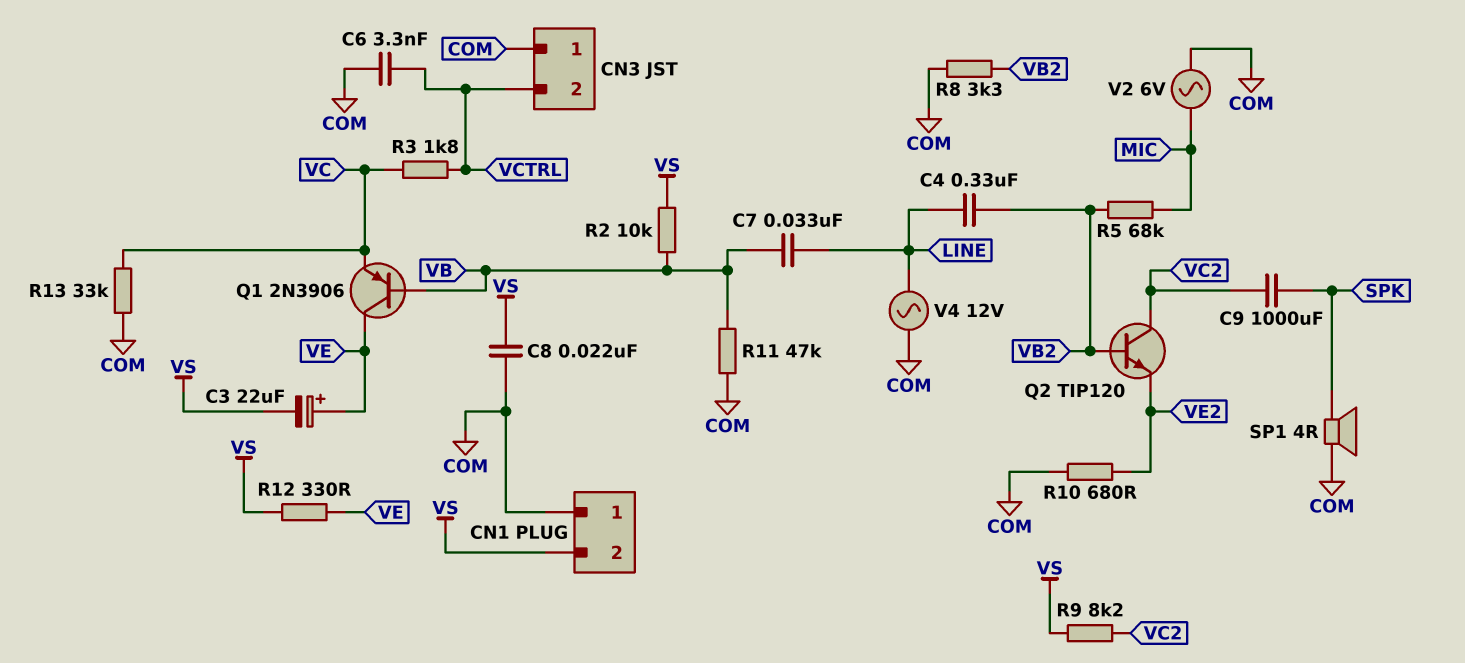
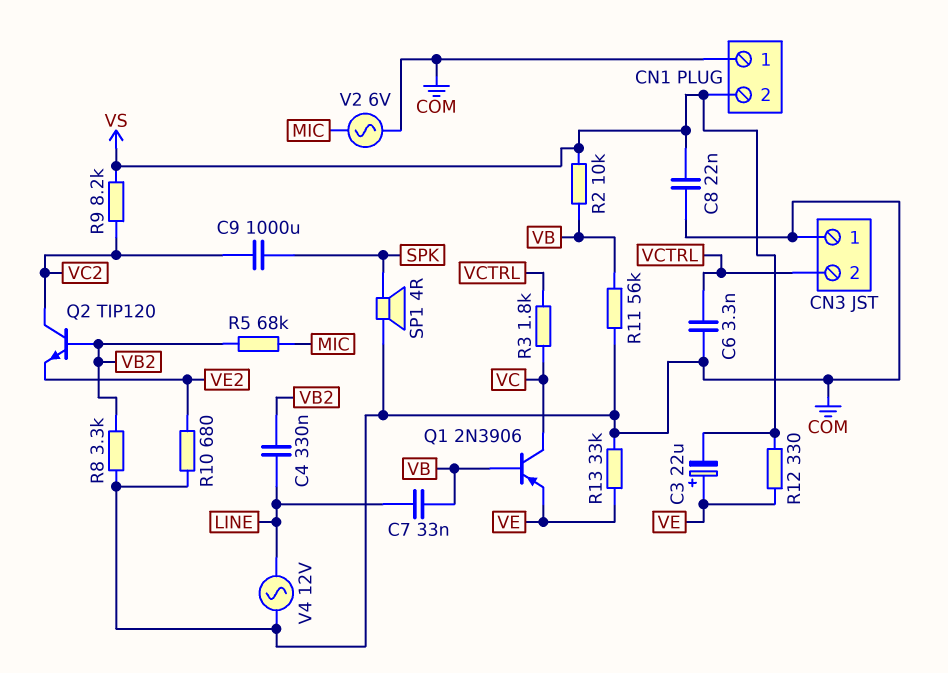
Q1: PNP 2N3906 (B VB, C VE, E VC) -> PNP 2N3906 (B VB, C VC, E VE)
R11: 47k (COM, VB) -> 56k (COM, VB)
R13: 33k (COM, VC) -> 33k (COM, VE)

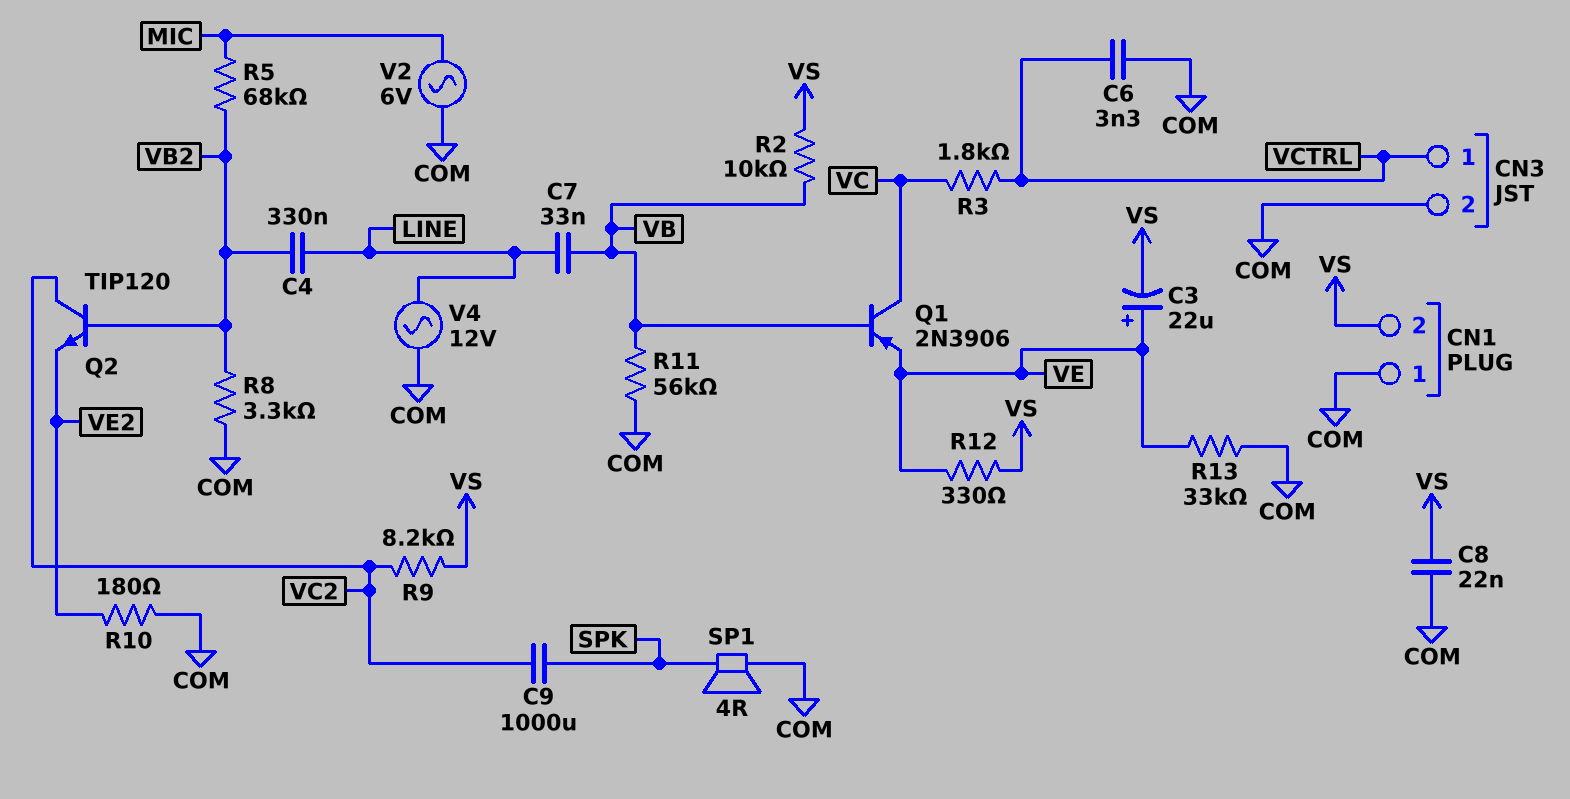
CN3 pin 1: COM -> VCTRL
CN3 pin 2: VCTRL -> COM
R10: 680 (COM, VE2) -> 180 (COM, VE2)

